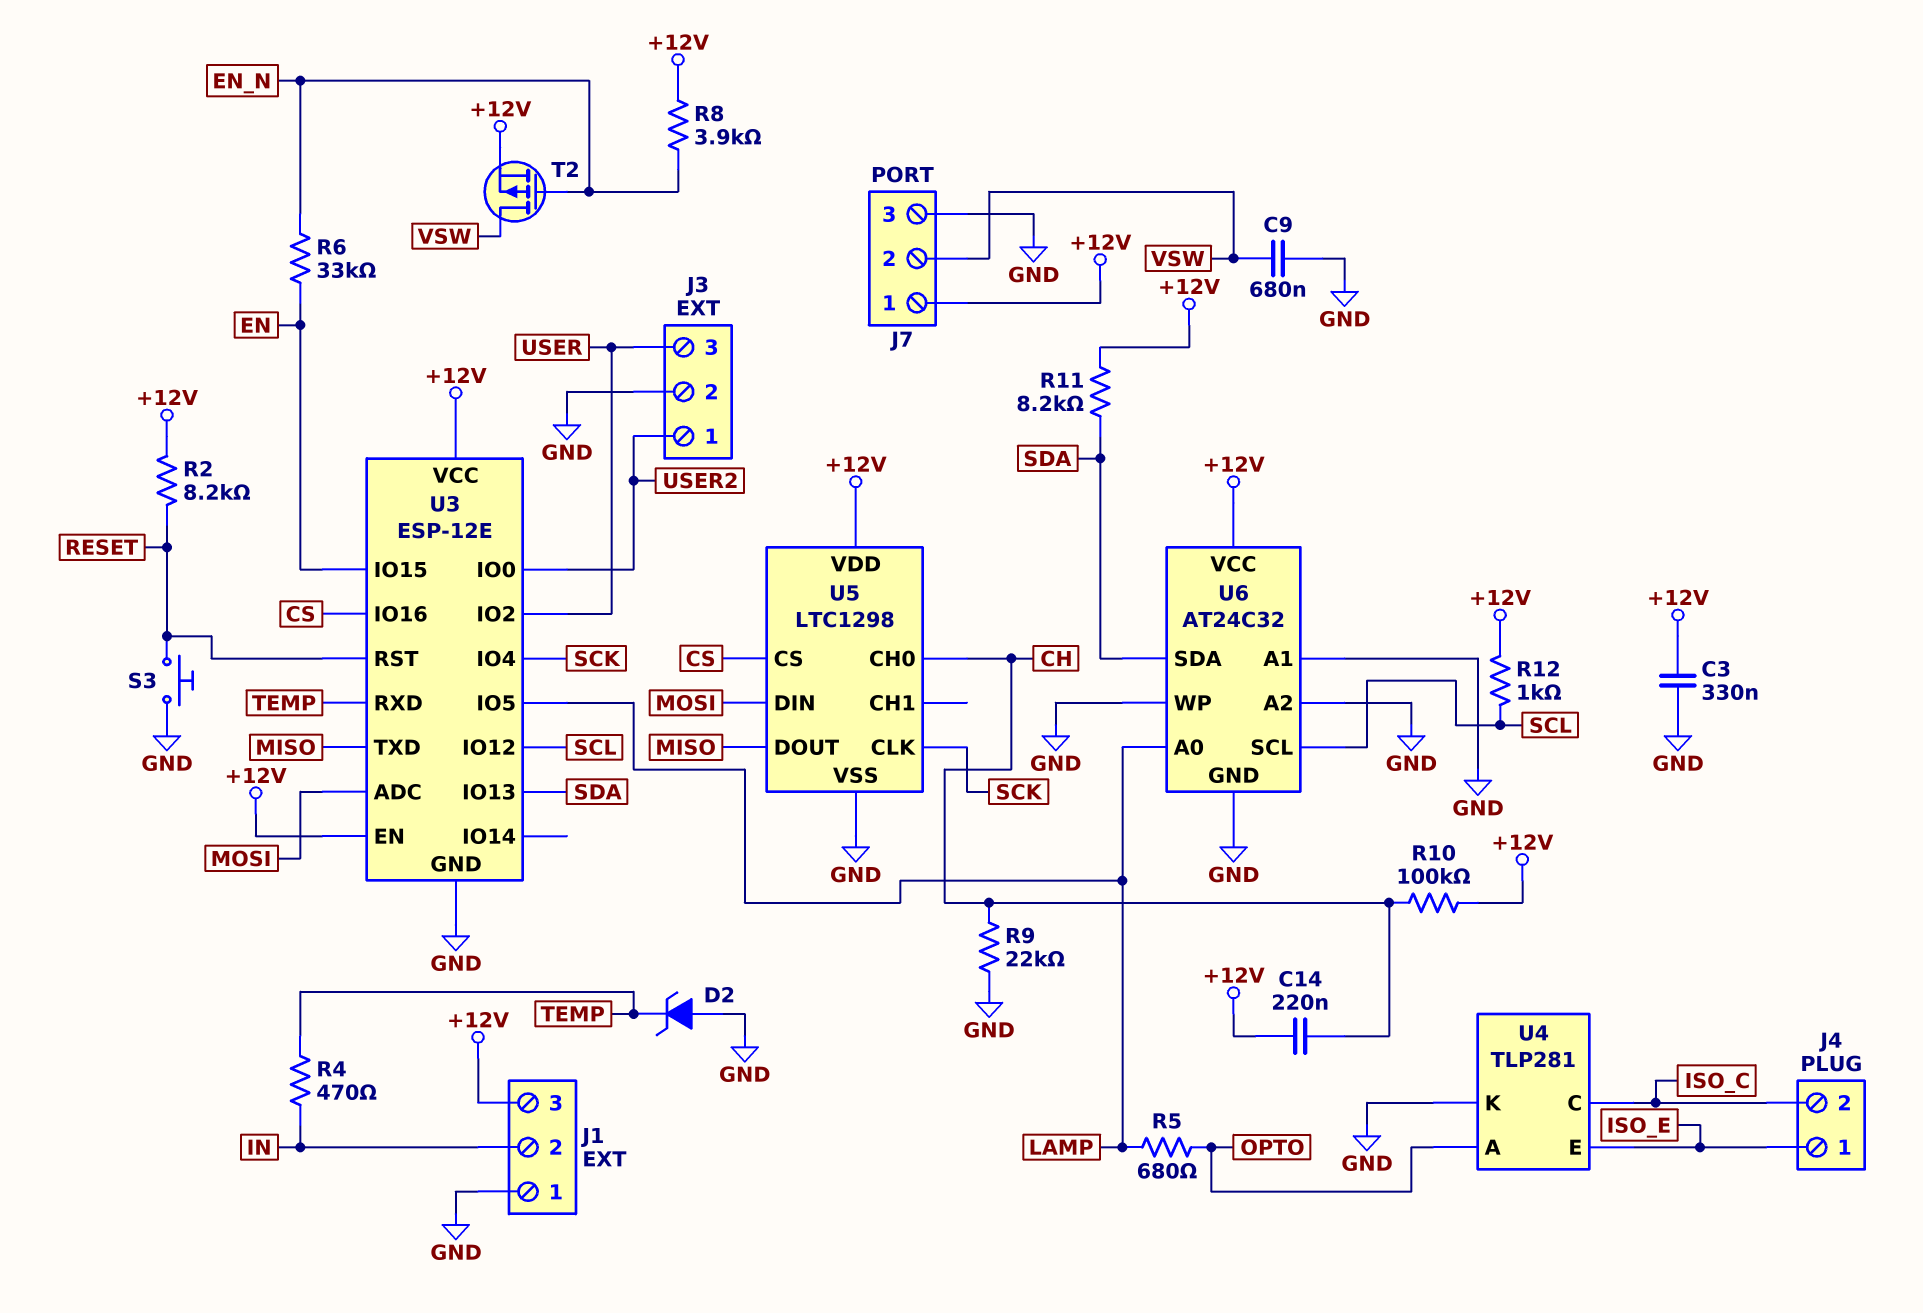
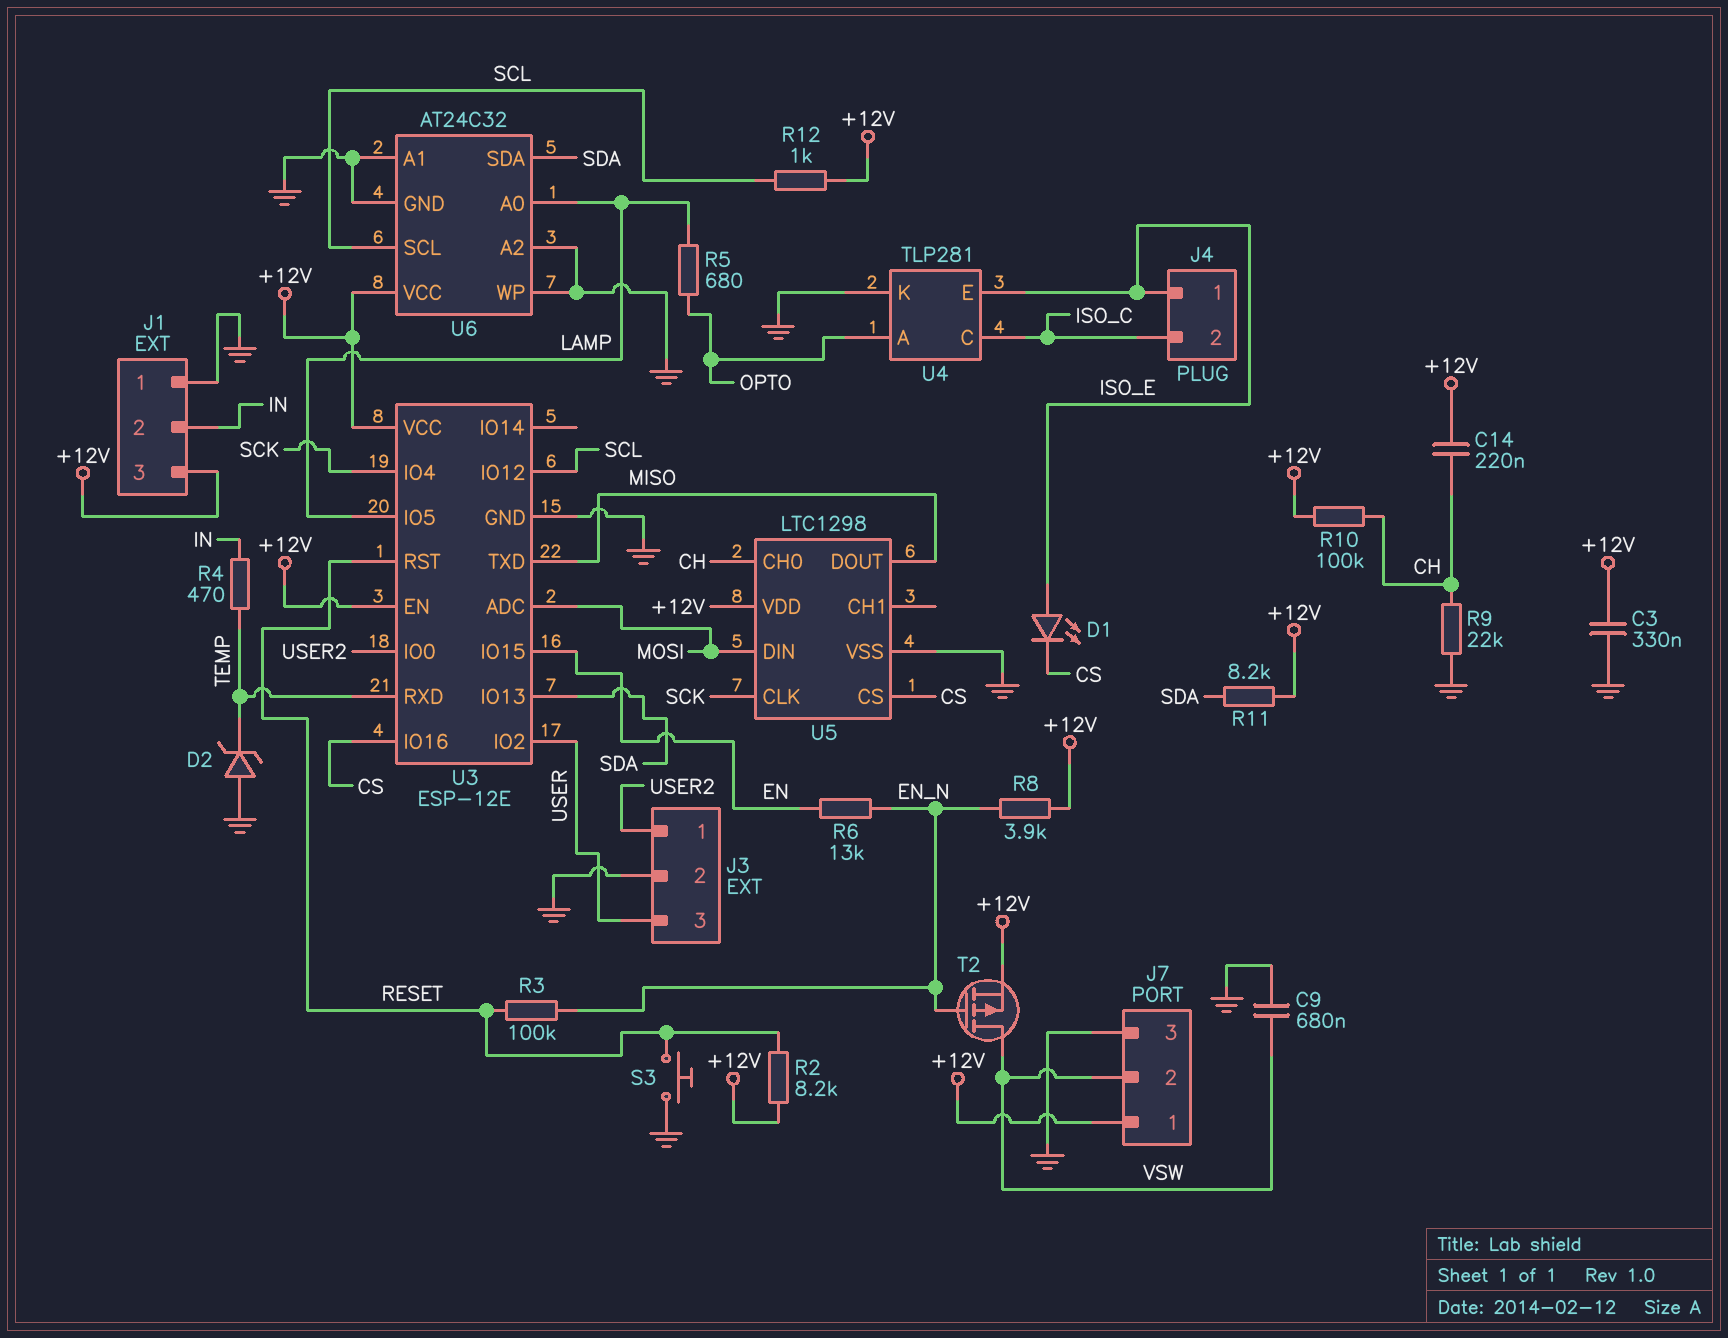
D1: none -> LED (A ISO_E, K CS)
R3: none -> 100k (EN_N, RESET)
R6: 33k (EN, EN_N) -> 13k (EN, EN_N)

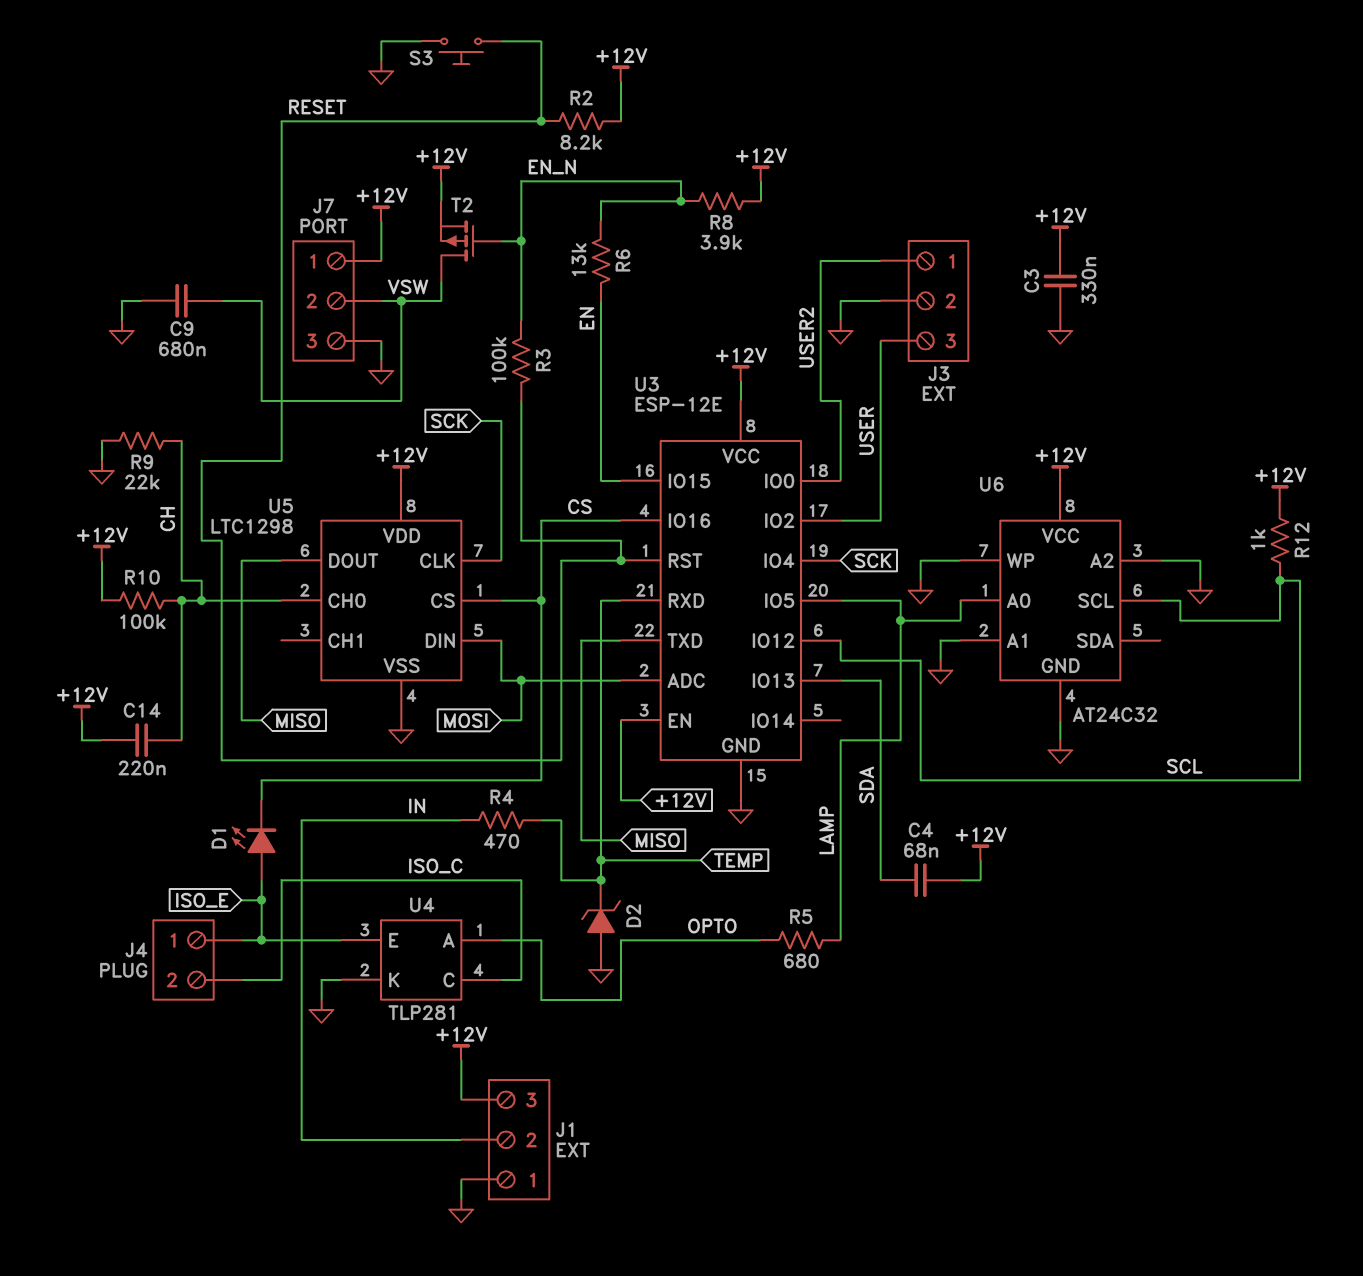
C4: none -> 68nF (+12V, SDA)
R11: 8.2k (+12V, SDA) -> none
U6 pin SDA: SDA -> none

